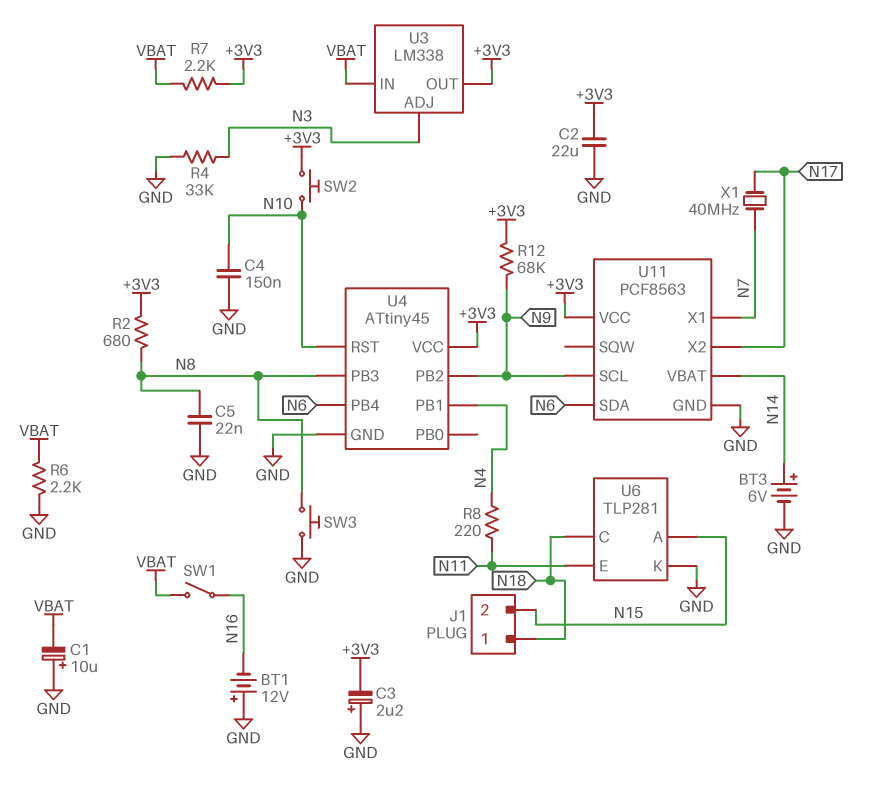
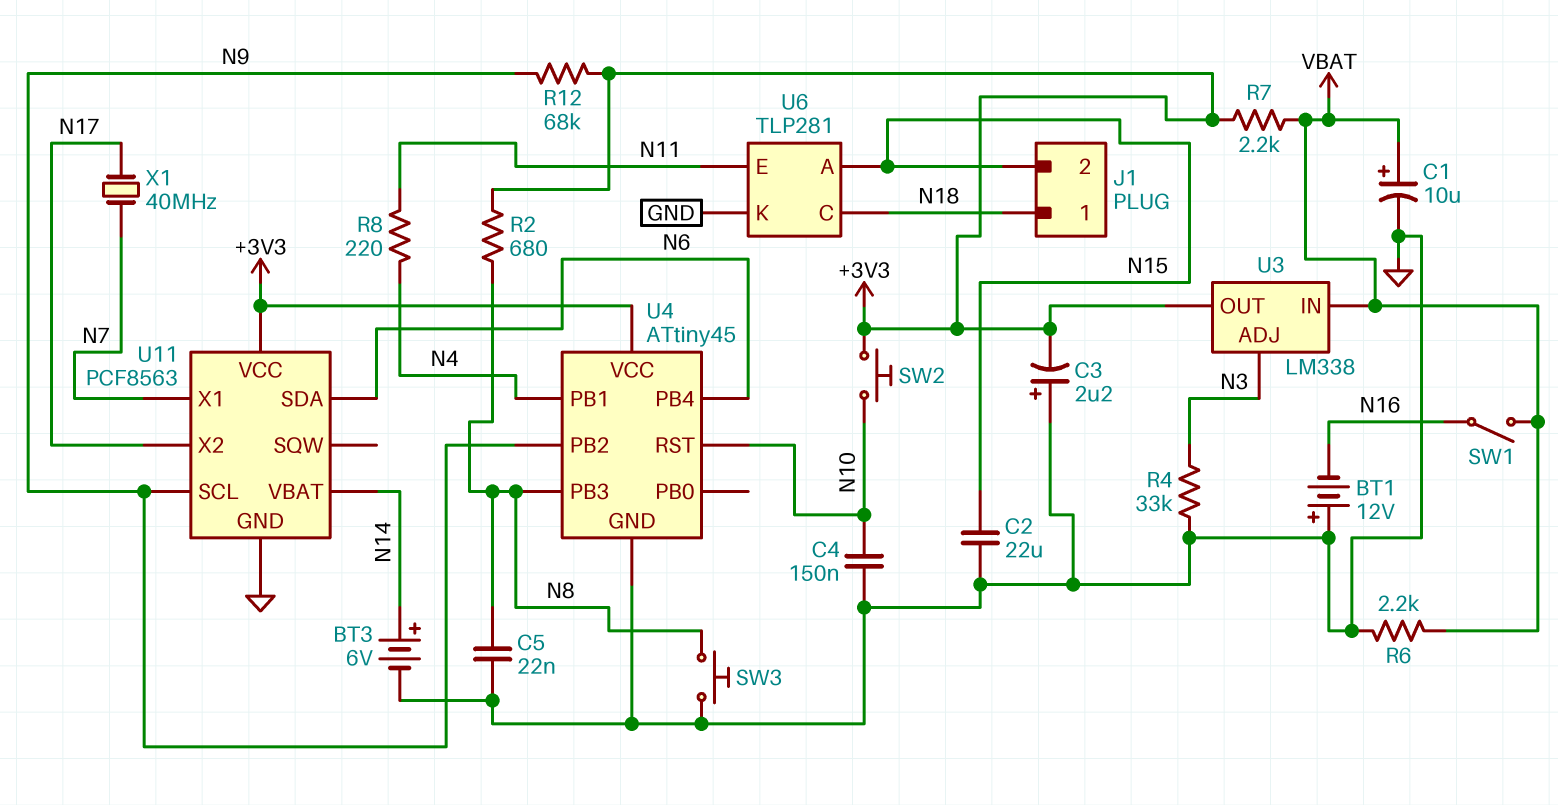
C1: 10uF (plus GND, minus VBAT) -> 10uF (plus VBAT, minus GND)
C2: 22uF (+3V3, GND) -> 22uF (GND, N15)

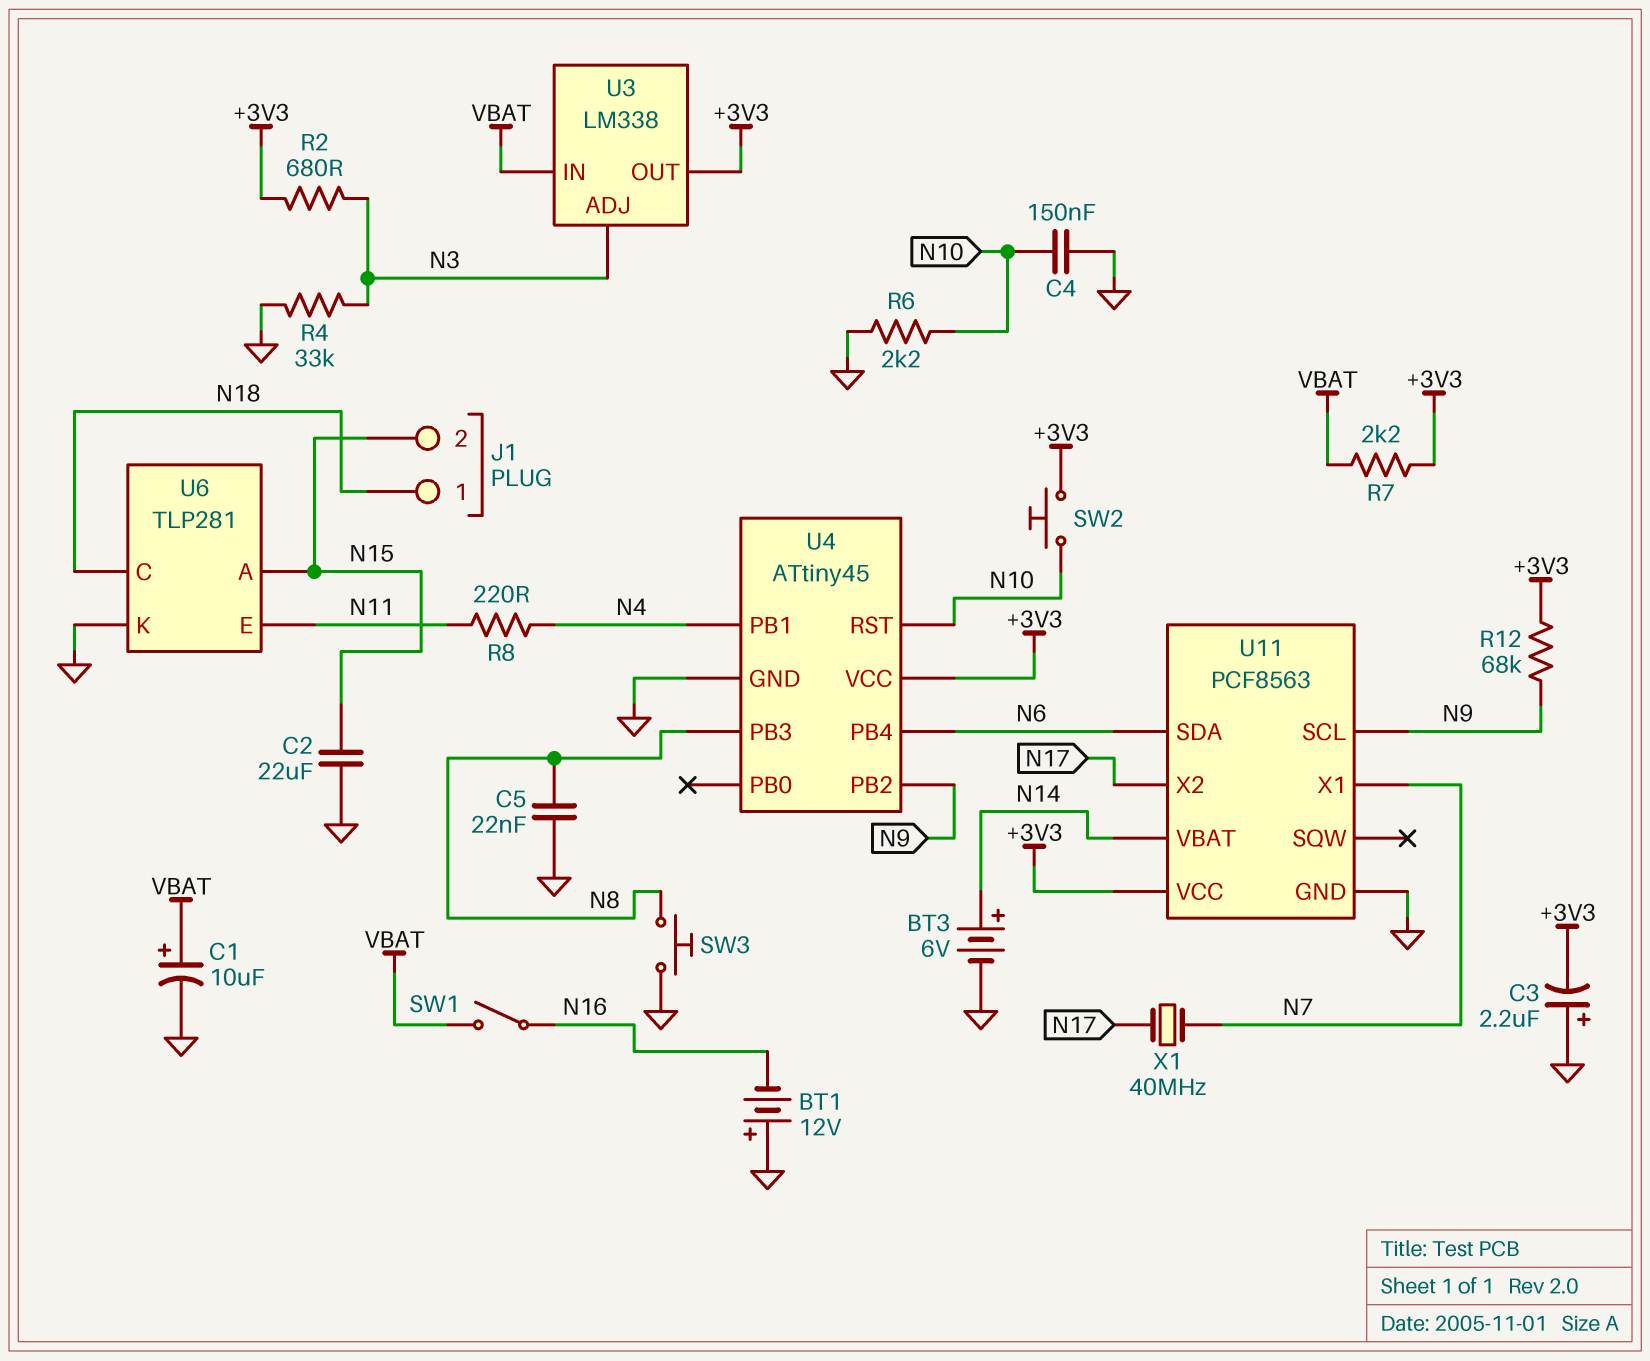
R2: 680 (+3V3, N8) -> 680 (+3V3, N3)
R6: 2.2k (GND, VBAT) -> 2.2k (GND, N10)

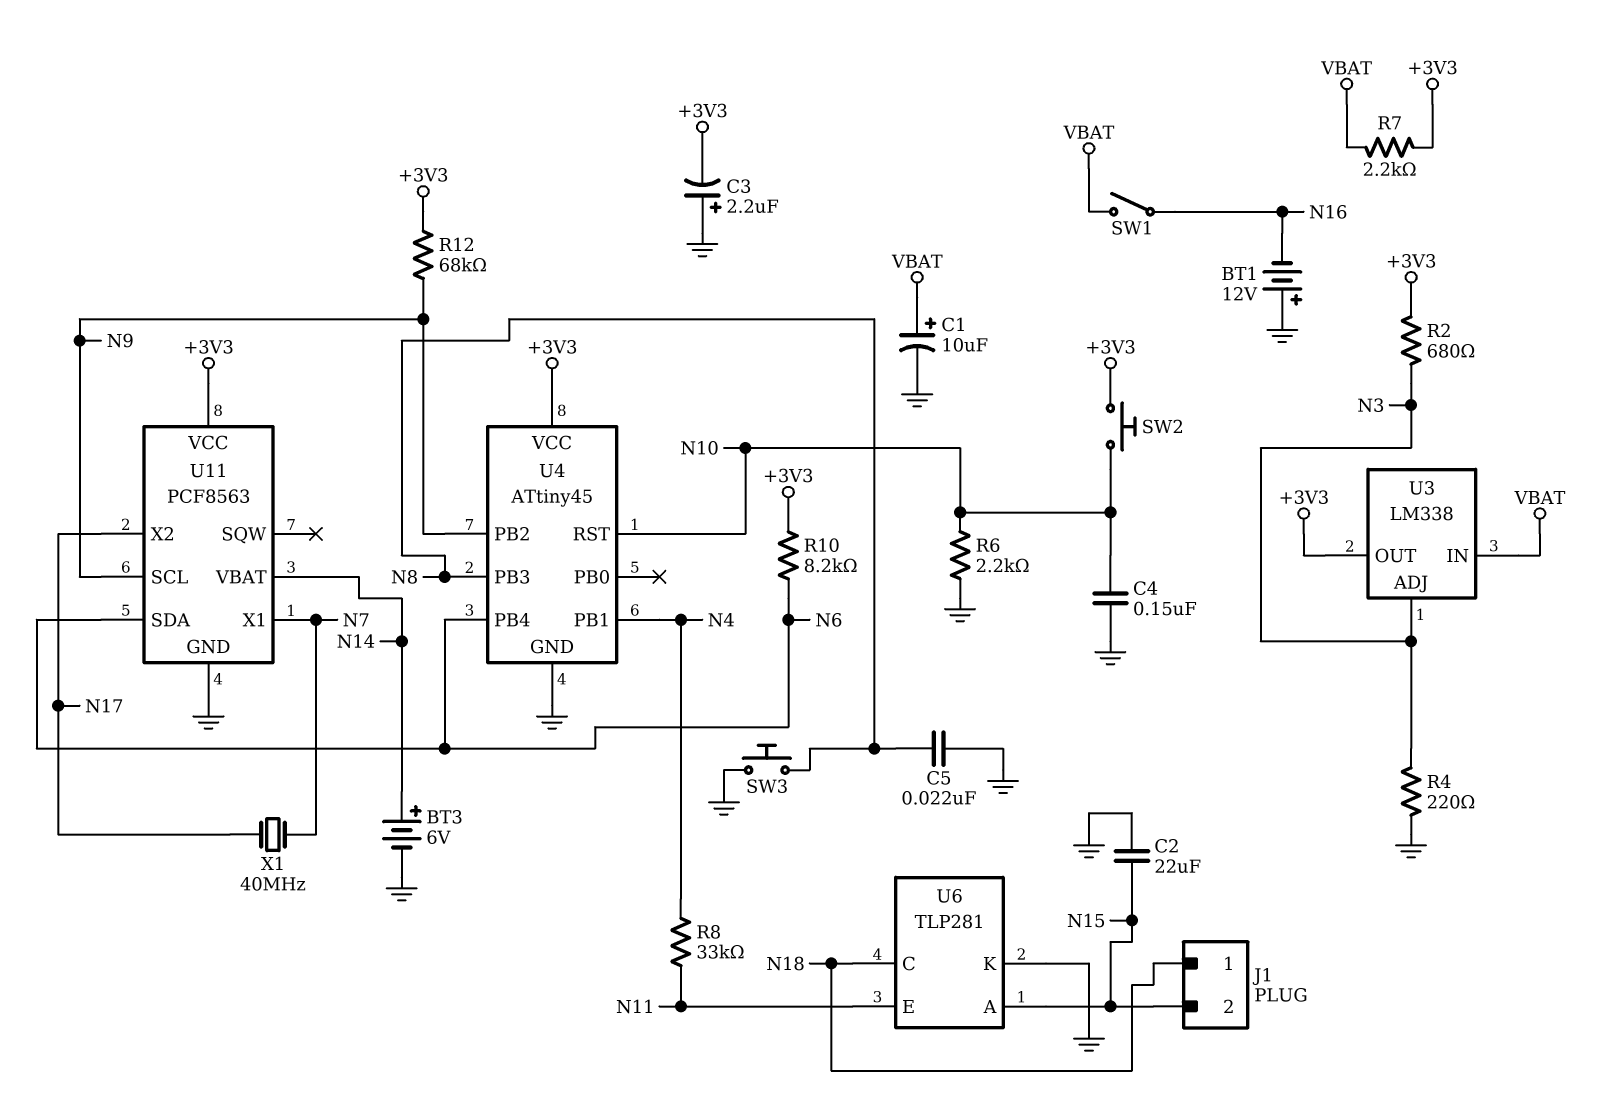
R4: 33k (GND, N3) -> 220 (GND, N3)
R8: 220 (N4, N11) -> 33k (N4, N11)
R10: none -> 8.2k (+3V3, N6)

